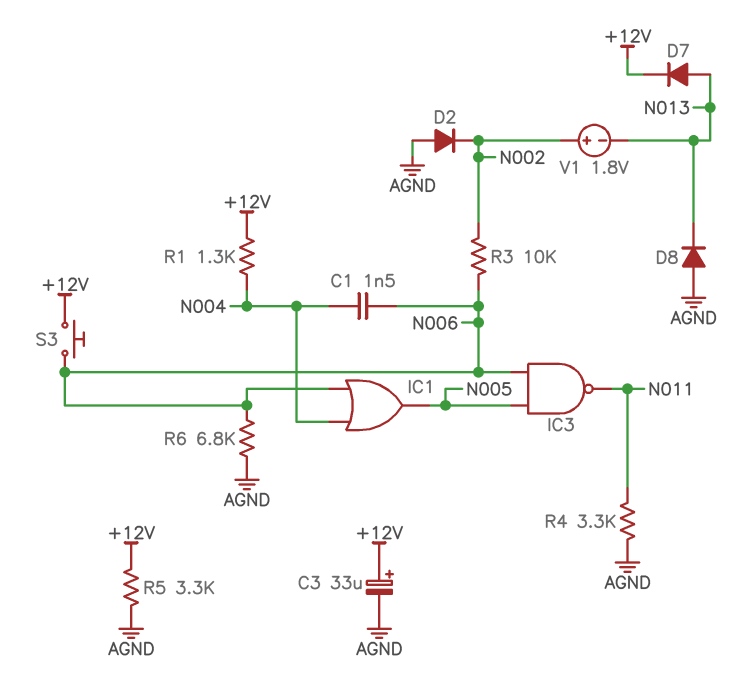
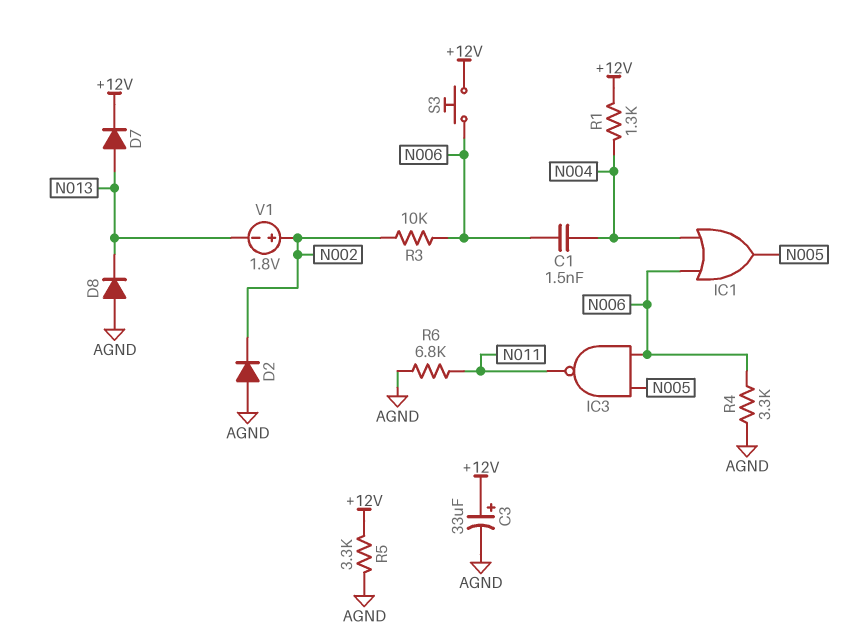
R4: 3.3k (AGND, N011) -> 3.3k (AGND, N006)
R6: 6.8k (AGND, N006) -> 6.8k (AGND, N011)

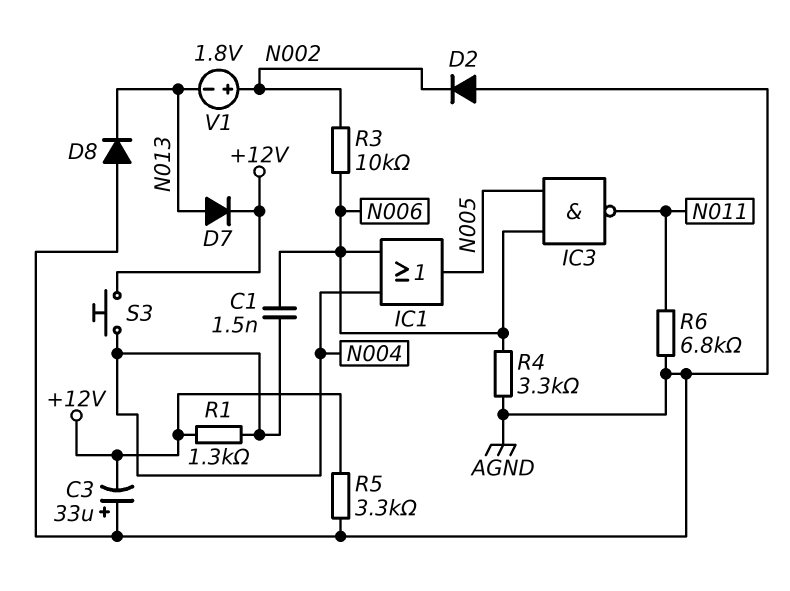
C3: 33uF (plus +12V, minus AGND) -> 33uF (plus AGND, minus +12V)
S3: button (+12V, N006) -> button (+12V, N004)

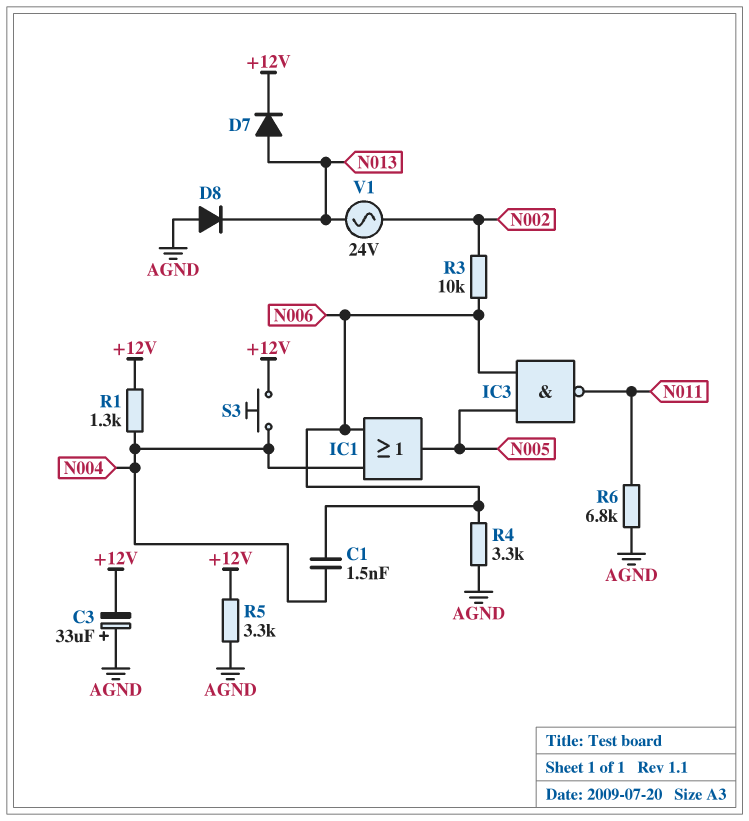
D2: diode (A AGND, K N002) -> none
V1: 1.8V (plus N002, minus N013) -> AC 24V (N002, N013)

